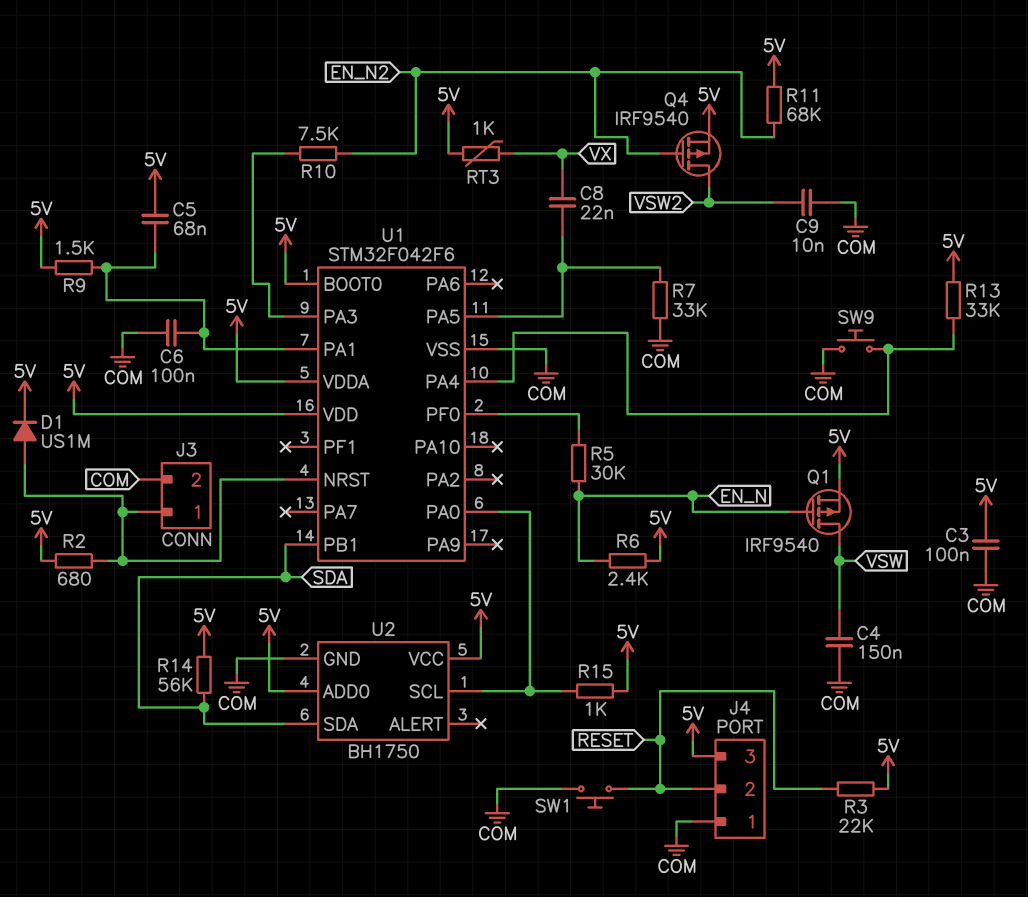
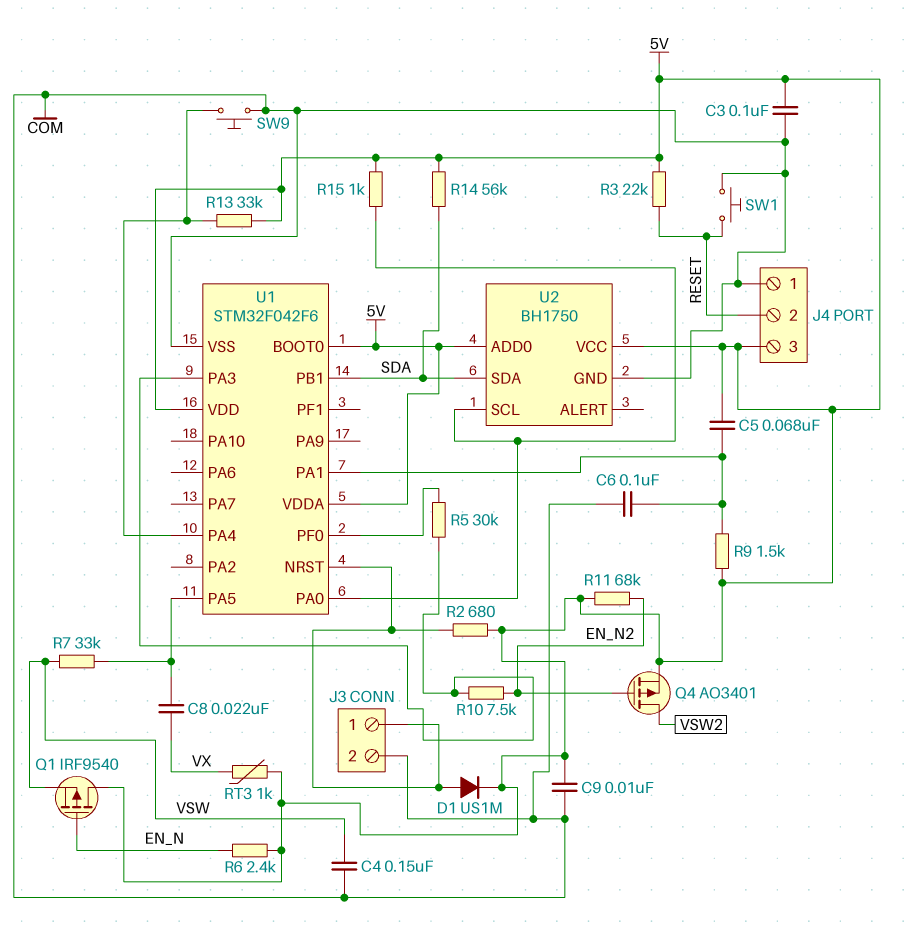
C9: 10nF (COM, VSW2) -> 10nF (5V, COM)
Q1: PMOS IRF9540 (G EN_N, D VSW, S 5V) -> PMOS IRF9540 (G EN_N, D 5V, S VSW)
Q4: PMOS IRF9540 (G EN_N2, D VSW2, S 5V) -> PMOS AO3401 (G EN_N2, D VSW2, S 5V)
R5: 30k (EN_N, U1/PF0) -> 30k (U1/PA3, U1/PF0)
R7: 33k (COM, U1/PA5) -> 33k (U1/PA5, VSW)

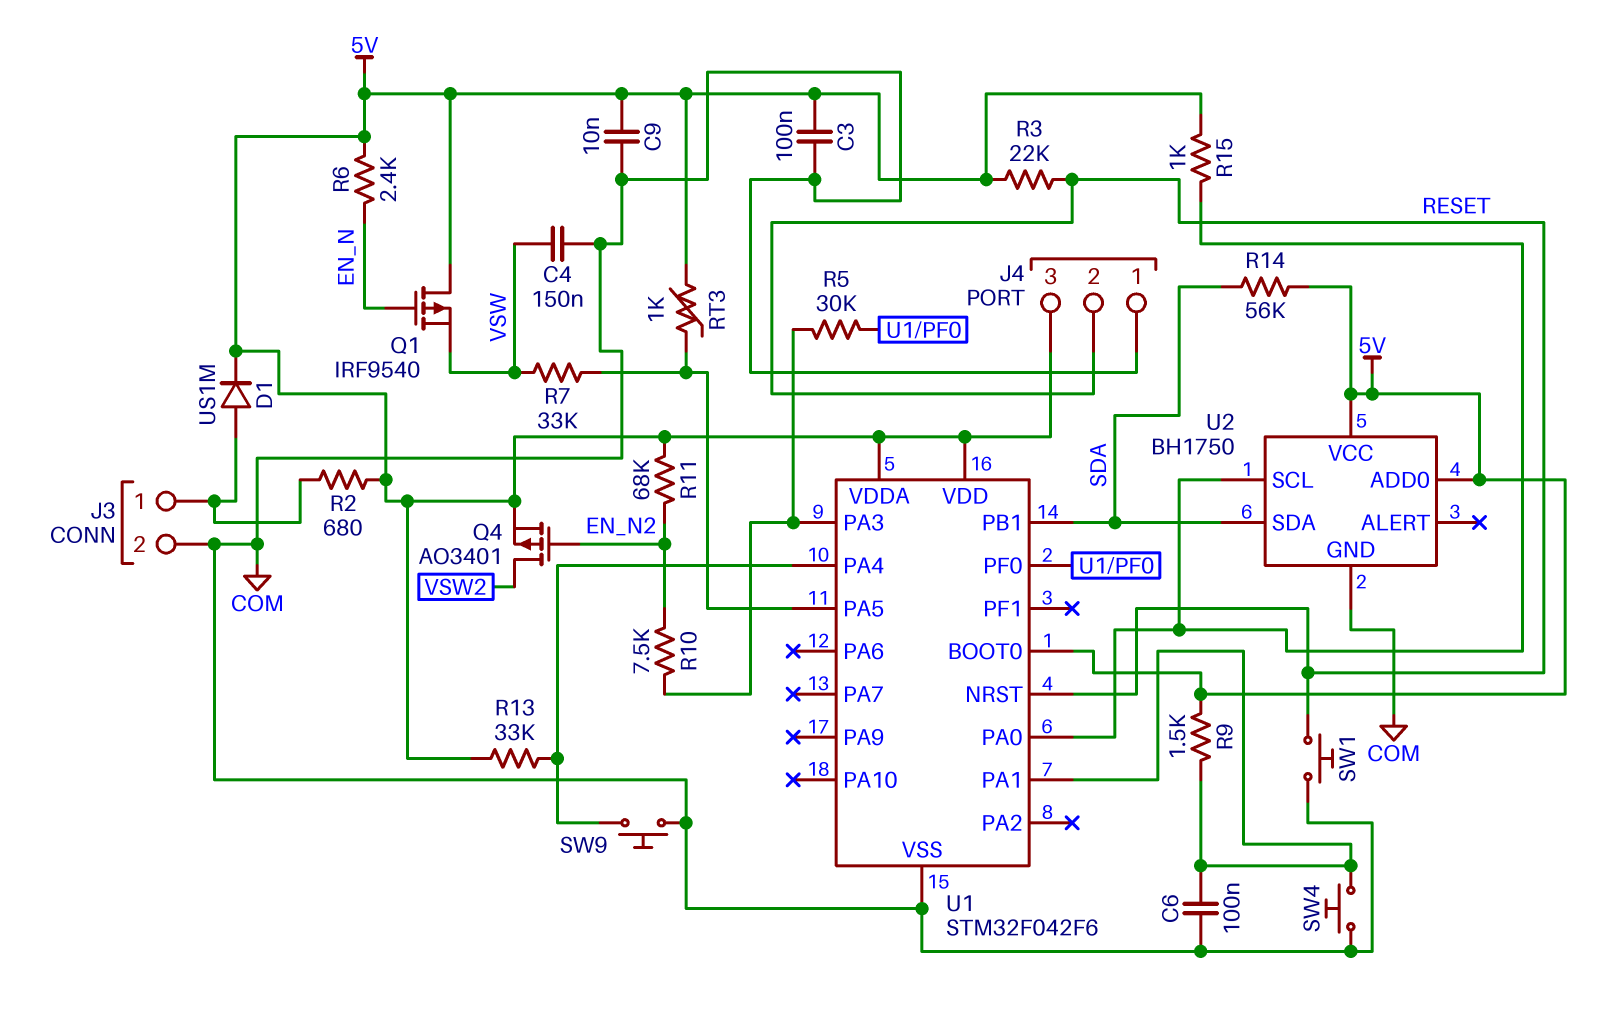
C5: 68nF (5V, U1/PA1) -> none
C8: 22nF (U1/PA5, VX) -> none
RT3: 1k (5V, VX) -> 1k (5V, U1/PA5)
SW4: none -> button (COM, U1/PA1)
U1 pin NRST: J3/1 -> RESET

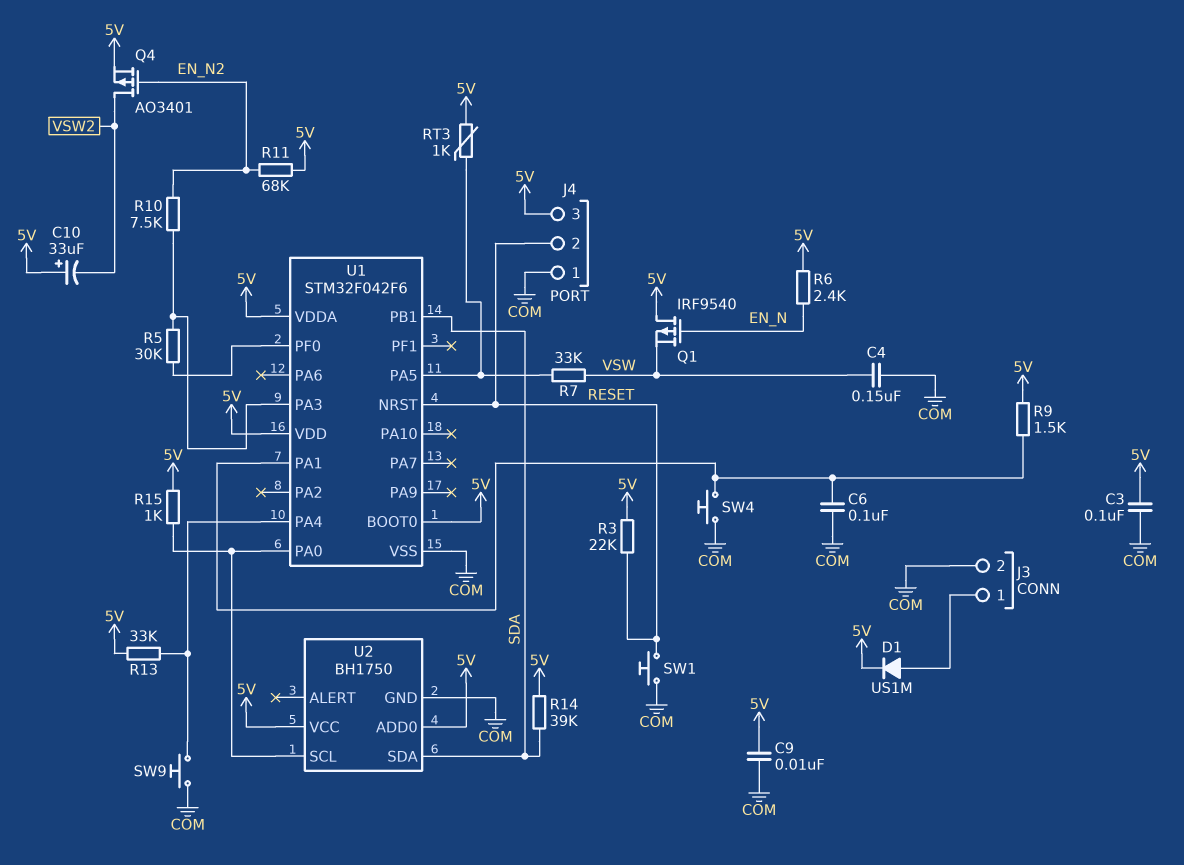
C10: none -> 33uF (plus 5V, minus VSW2)
R2: 680 (5V, J3/1) -> none
R14: 56k (5V, SDA) -> 39k (5V, SDA)

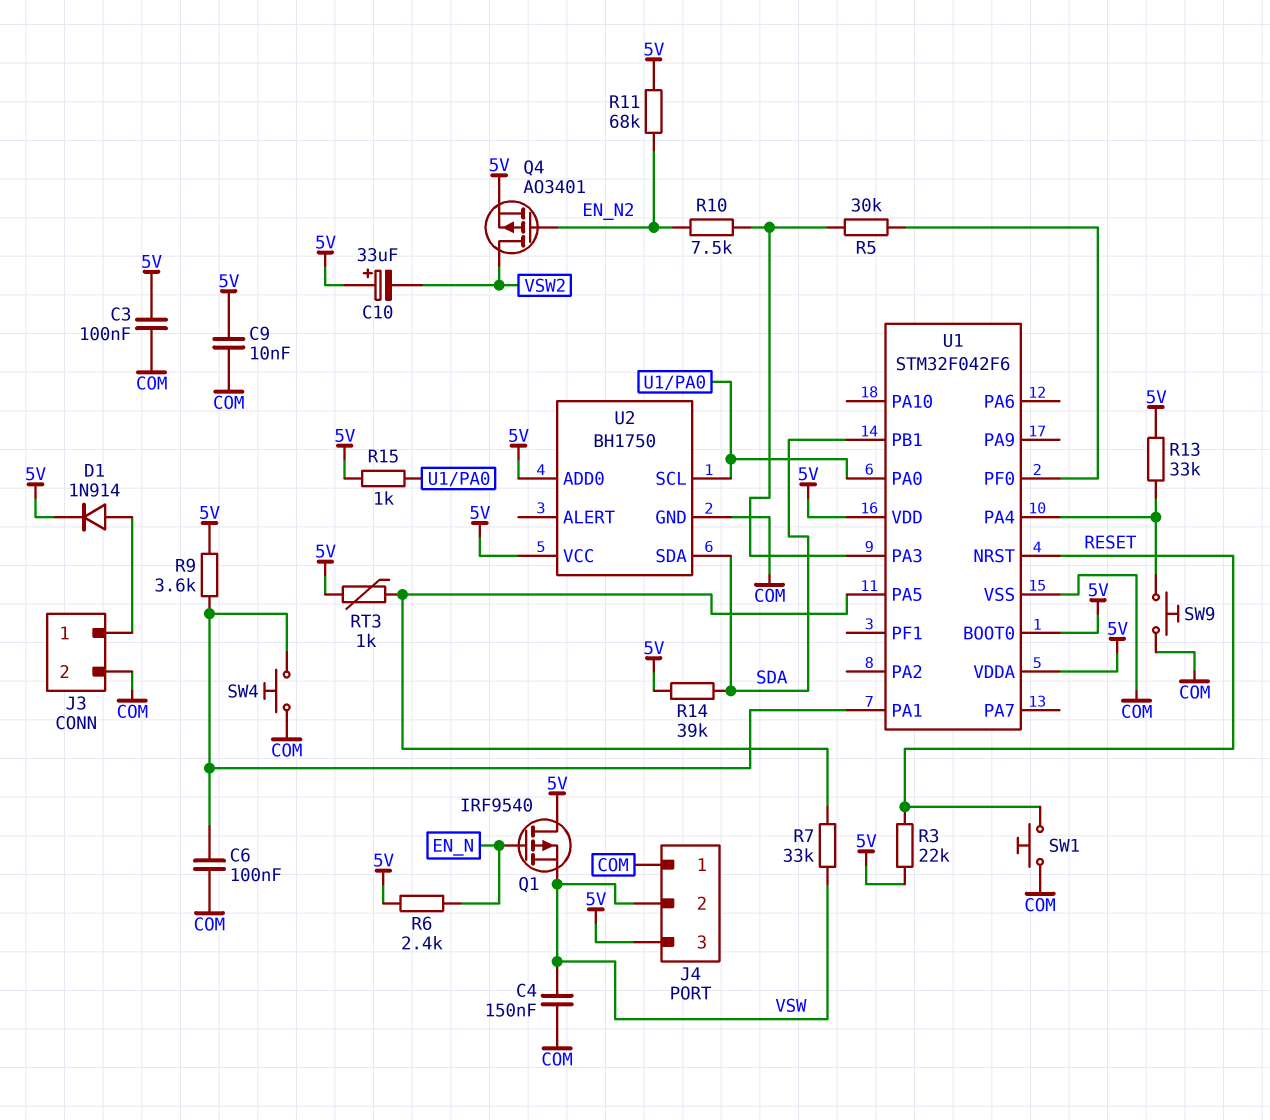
D1: diode US1M (A J3/1, K 5V) -> diode 1N914 (A J3/1, K 5V)
J4 pin 2: RESET -> VSW
R9: 1.5k (5V, U1/PA1) -> 3.6k (5V, U1/PA1)

